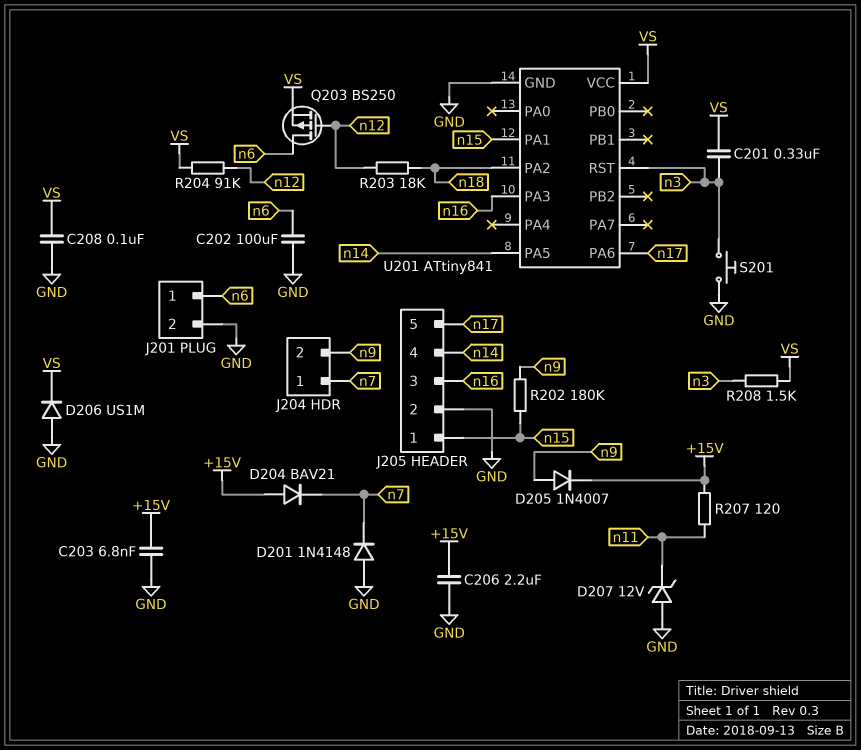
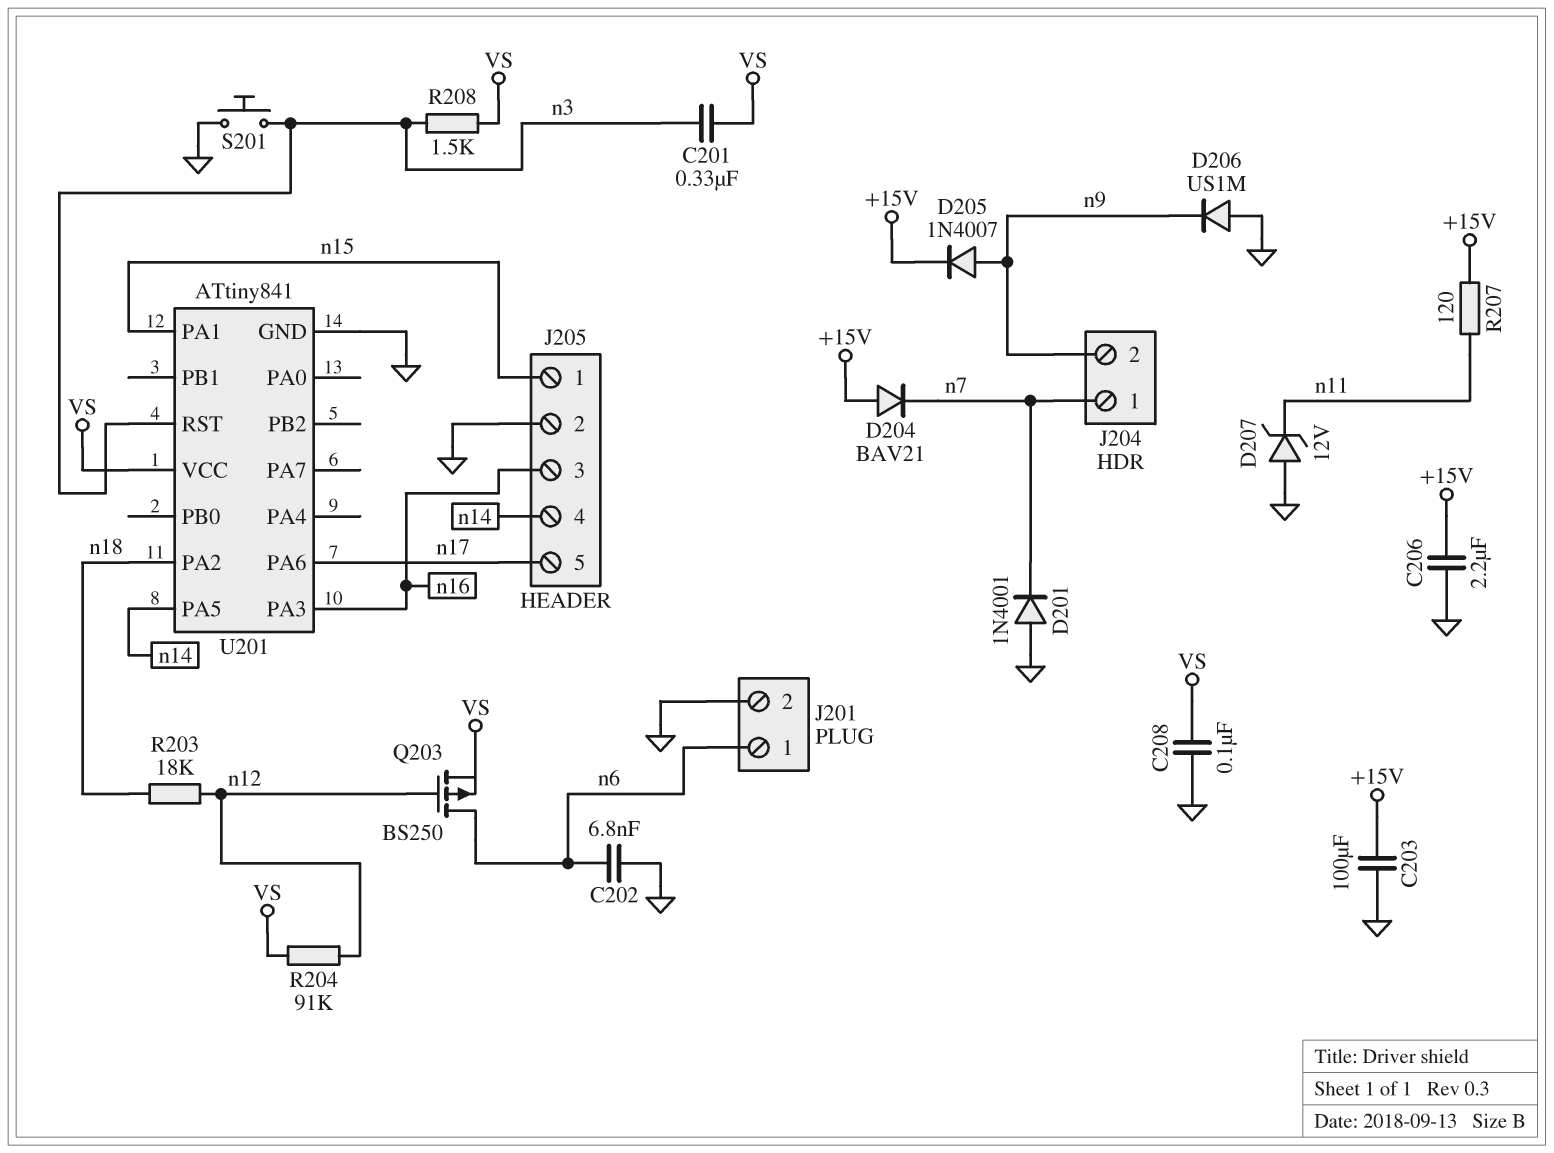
C202: 100uF (GND, n6) -> 6.8nF (GND, n6)
C203: 6.8nF (+15V, GND) -> 100uF (+15V, GND)
D201: diode 1N4148 (A GND, K n7) -> diode 1N4001 (A GND, K n7)
D206: diode US1M (A GND, K VS) -> diode US1M (A GND, K n9)
R202: 180k (n9, n15) -> none

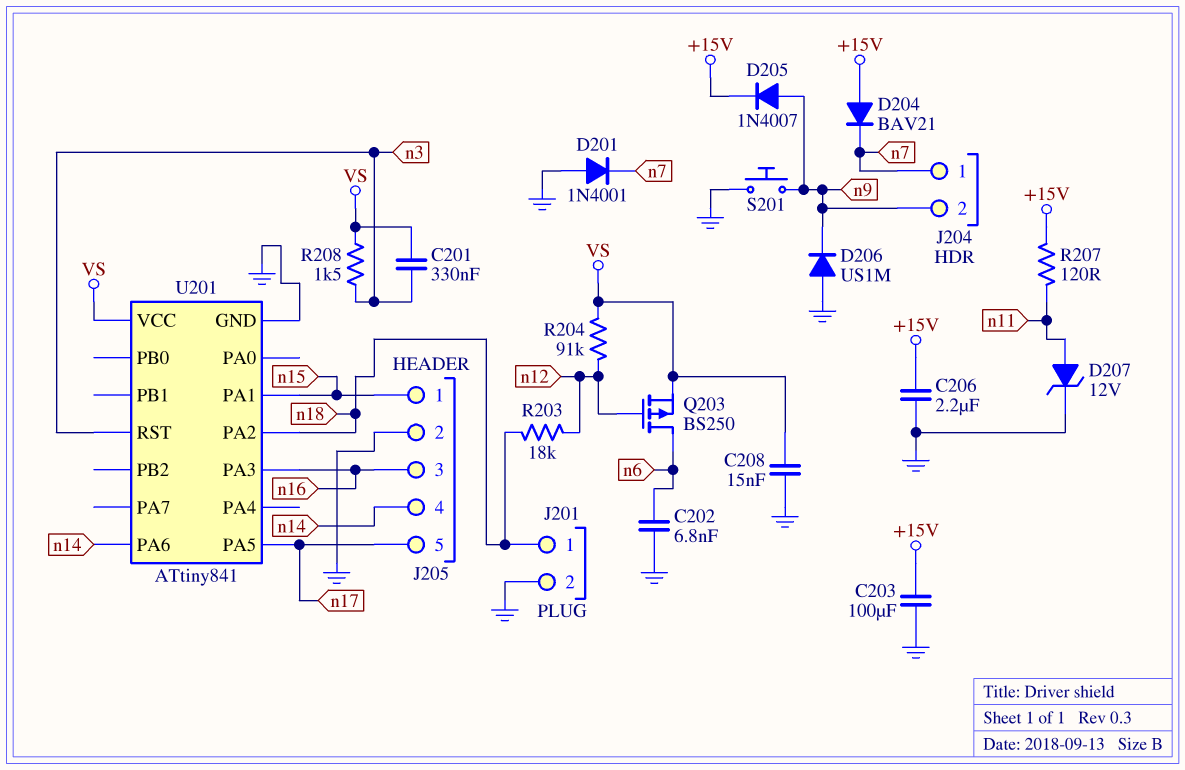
C208: 100nF (GND, VS) -> 15nF (GND, VS)
D207: zener 12V (A GND, K n11) -> zener 12V (A n11, K GND)
J201 pin 1: n6 -> n18
S201: button (GND, n3) -> button (GND, n9)
U201 pin PA5: n14 -> n17
U201 pin PA6: n17 -> n14

